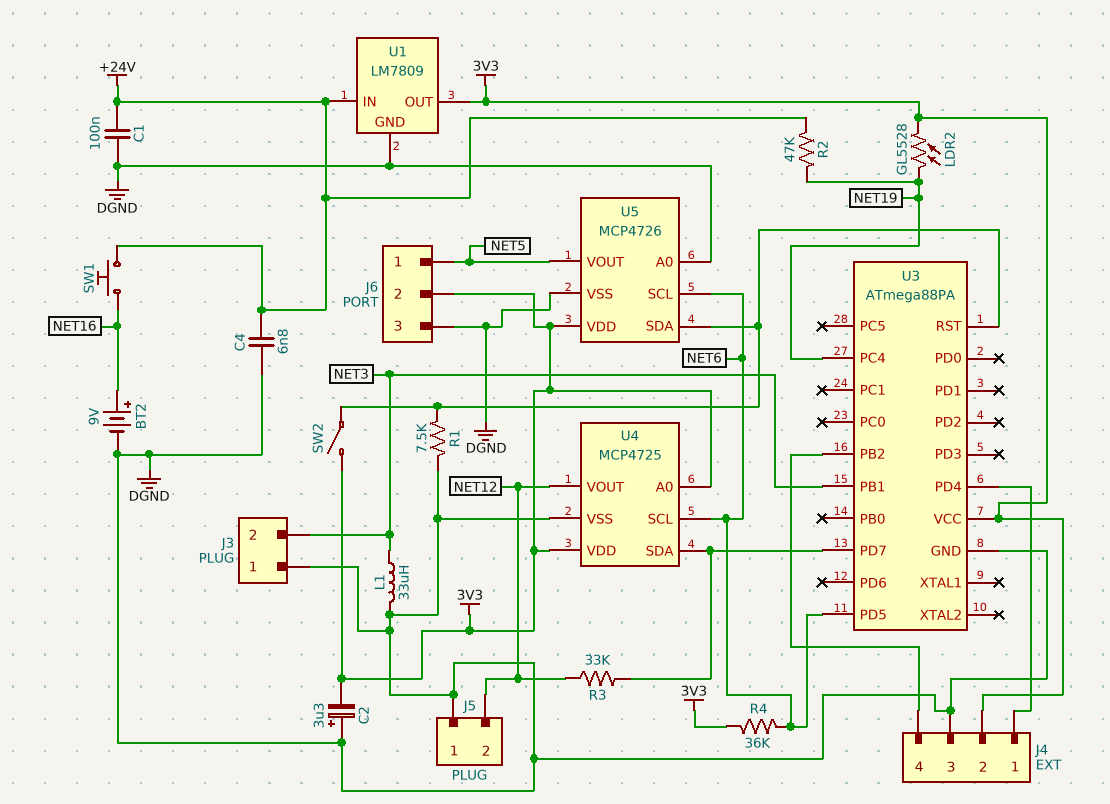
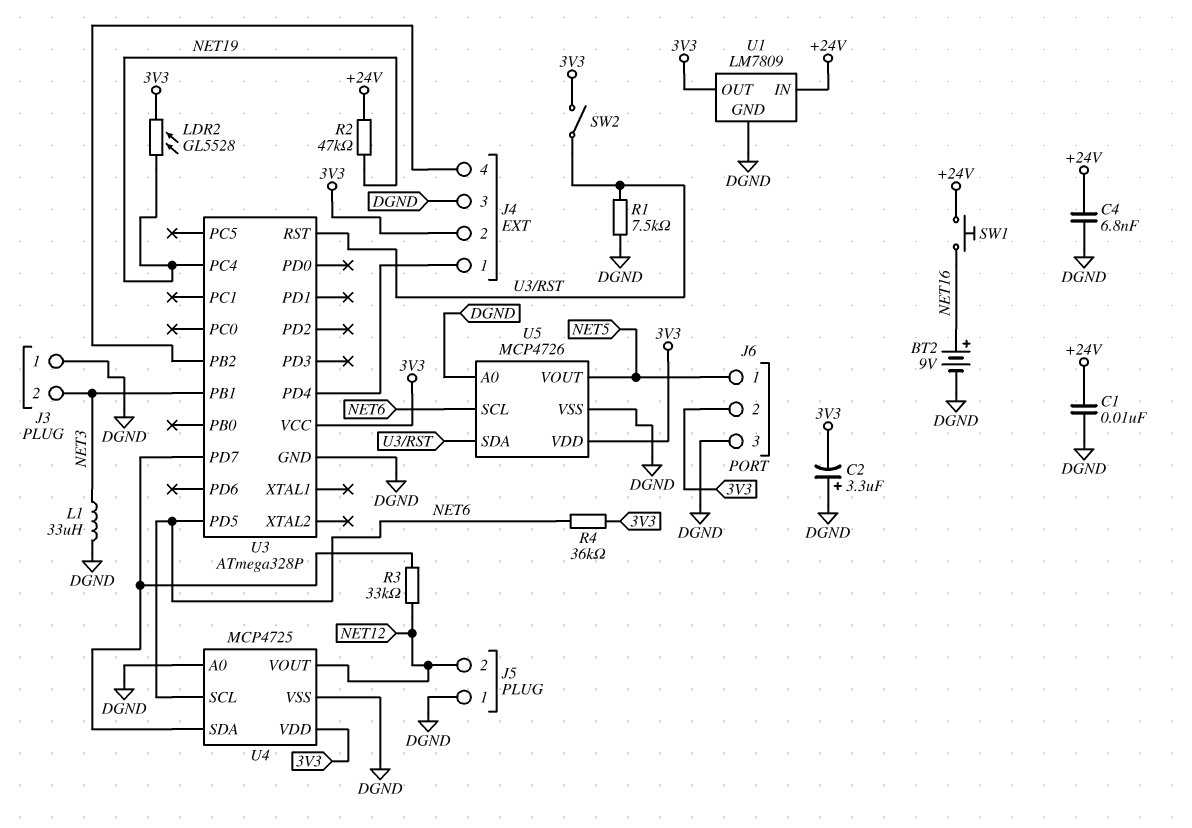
C1: 100nF (+24V, DGND) -> 10nF (+24V, DGND)
U3: ATmega88PA -> ATmega328P
U4 pin A0: 3V3 -> DGND

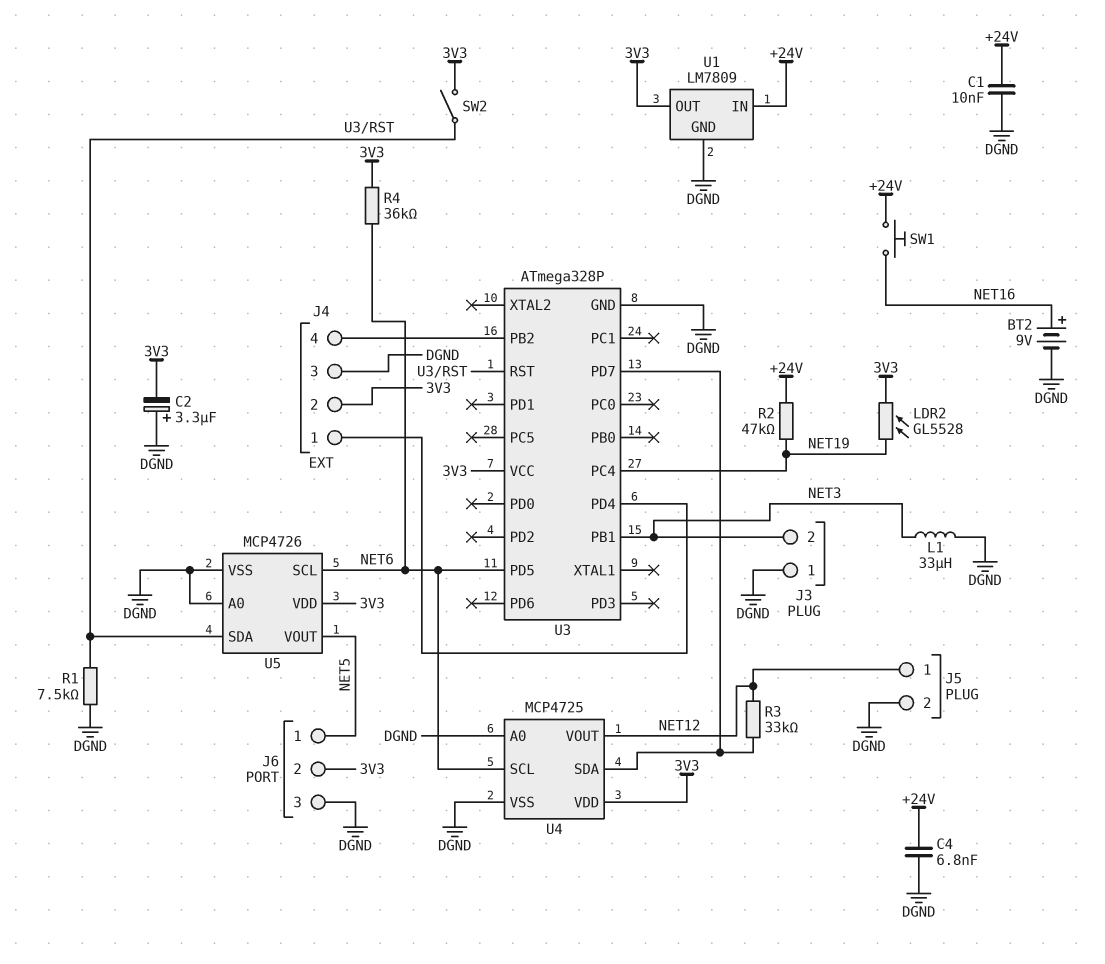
J5 pin 1: DGND -> NET12
J5 pin 2: NET12 -> DGND

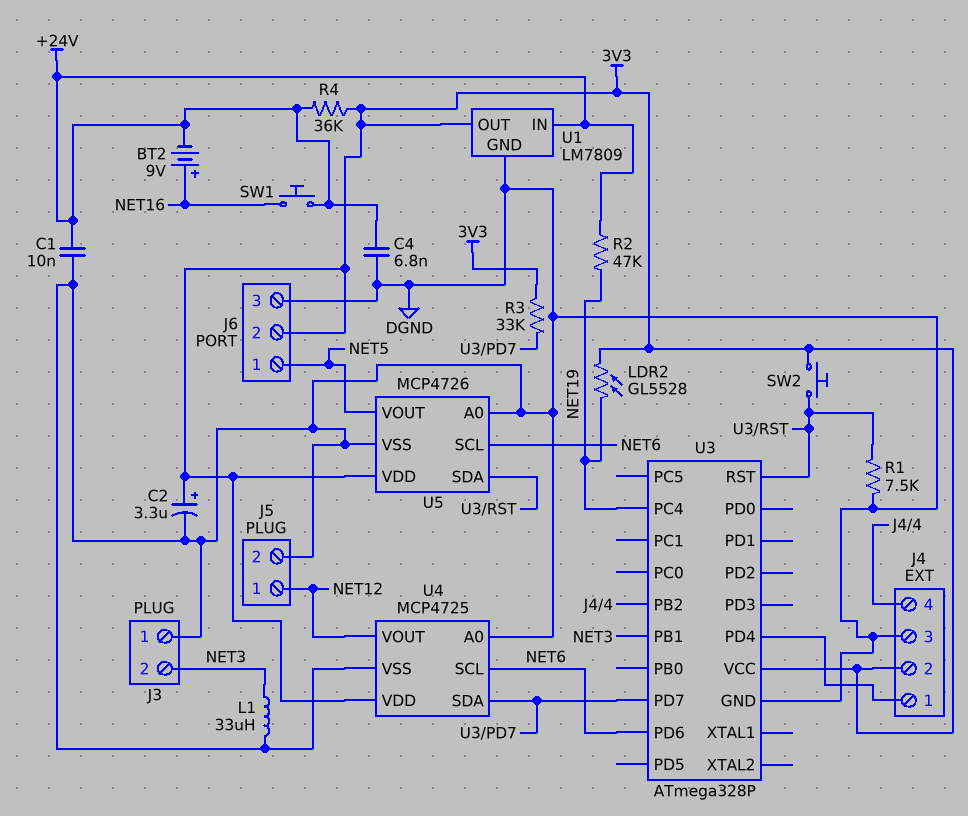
BT2: 9V (plus NET16, minus DGND) -> 9V (plus NET16, minus +24V)
C2: 3.3uF (plus DGND, minus 3V3) -> 3.3uF (plus 3V3, minus DGND)
R3: 33k (NET12, U3/PD7) -> 33k (3V3, U3/PD7)
R4: 36k (3V3, NET6) -> 36k (+24V, 3V3)
SW2: switch (3V3, U3/RST) -> button (3V3, U3/RST)
U3 pin PD5: NET6 -> none
U3 pin PD6: none -> NET6

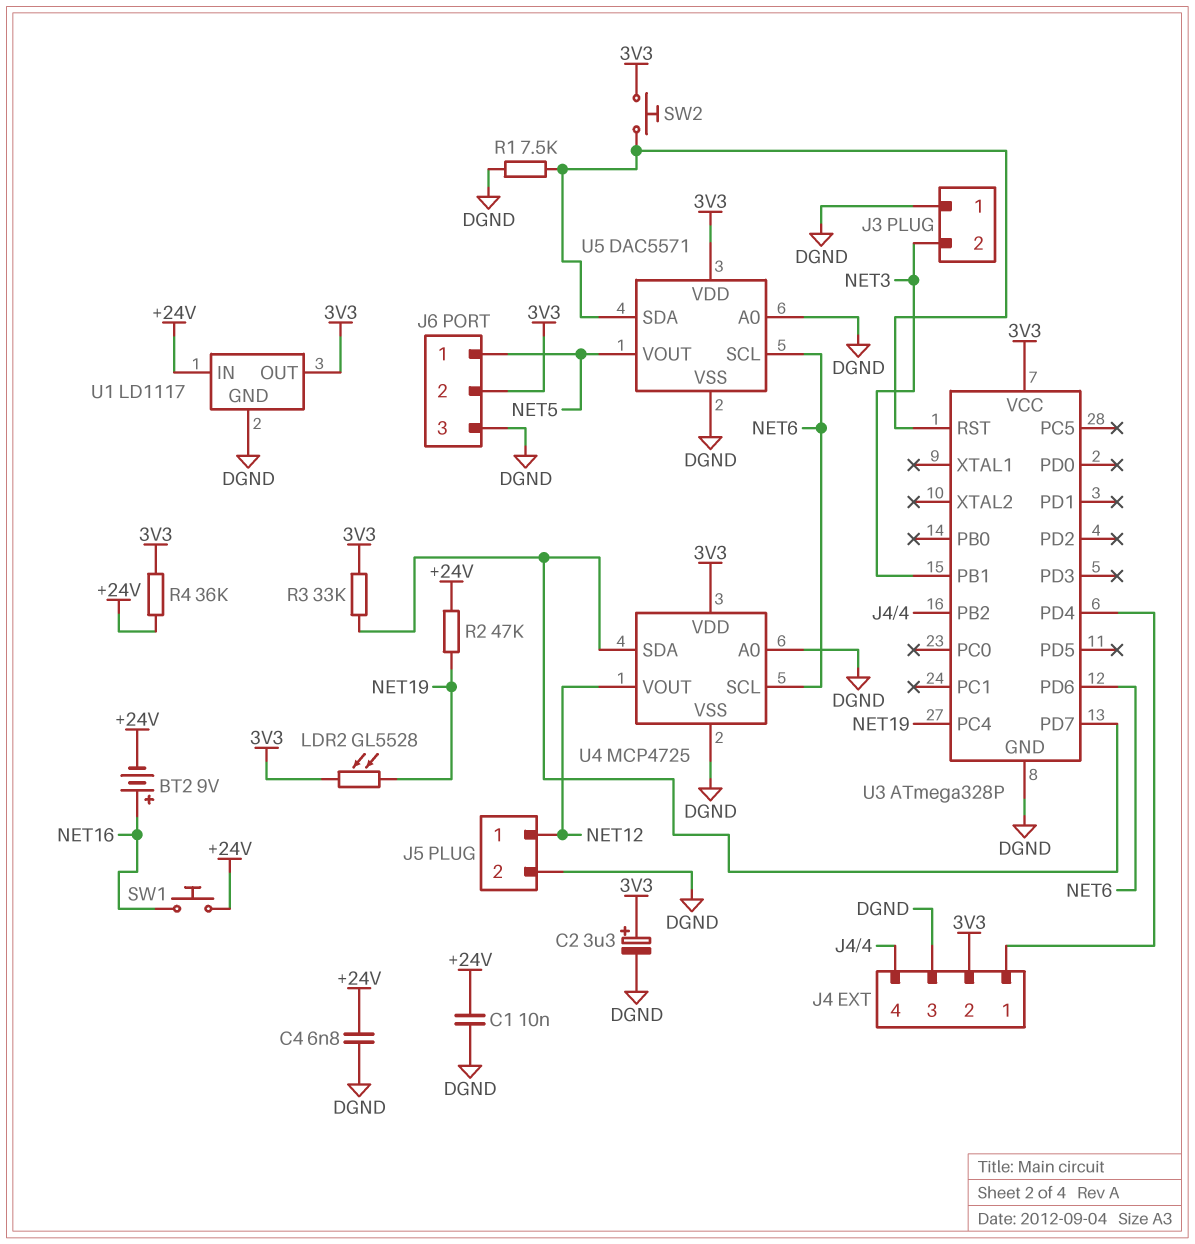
L1: 33uH (DGND, NET3) -> none
U1: LM7809 -> LD1117
U5: MCP4726 -> DAC5571

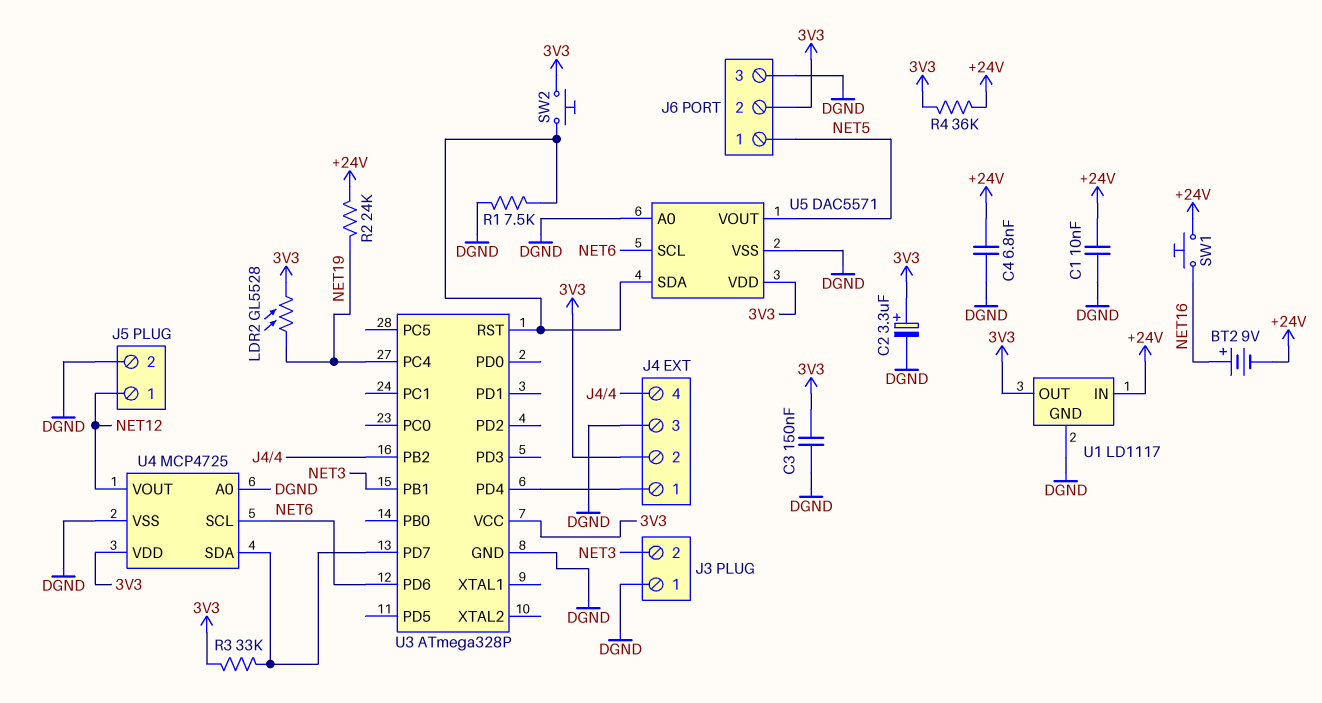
C3: none -> 150nF (3V3, DGND)
R2: 47k (+24V, NET19) -> 24k (+24V, NET19)

